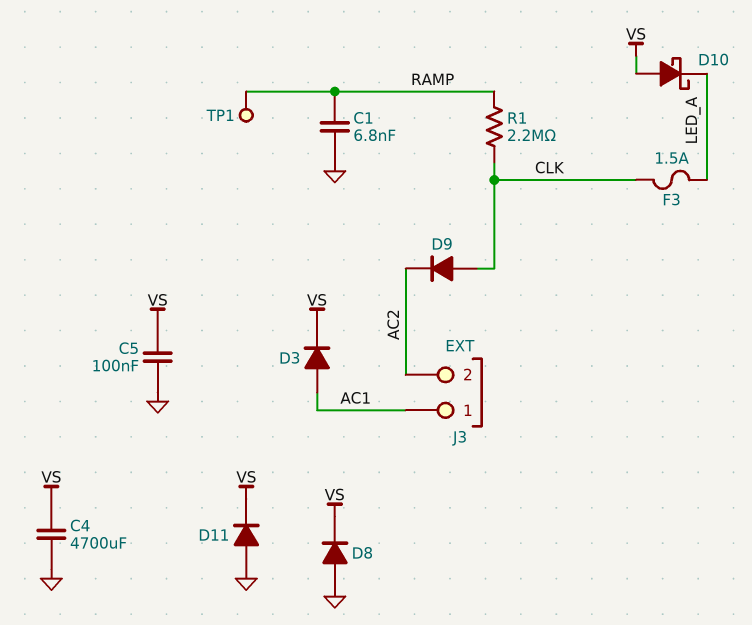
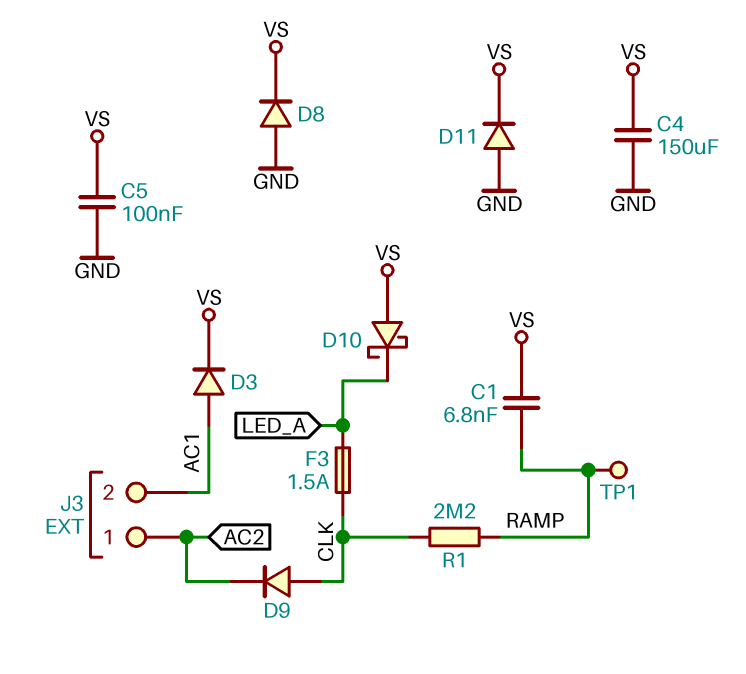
C1: 6.8nF (GND, RAMP) -> 6.8nF (RAMP, VS)
C4: 4700uF (GND, VS) -> 150uF (GND, VS)
J3 pin 1: AC1 -> AC2
J3 pin 2: AC2 -> AC1

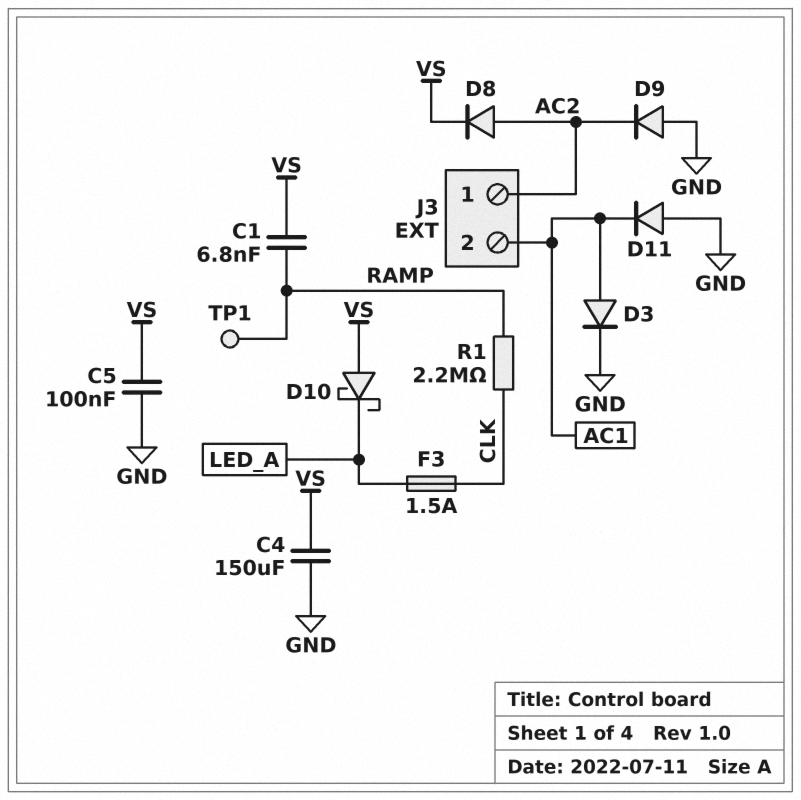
D3: diode (A AC1, K VS) -> diode (A AC1, K GND)
D8: diode (A GND, K VS) -> diode (A AC2, K VS)
D9: diode (A CLK, K AC2) -> diode (A GND, K AC2)
D11: diode (A GND, K VS) -> diode (A GND, K AC1)

